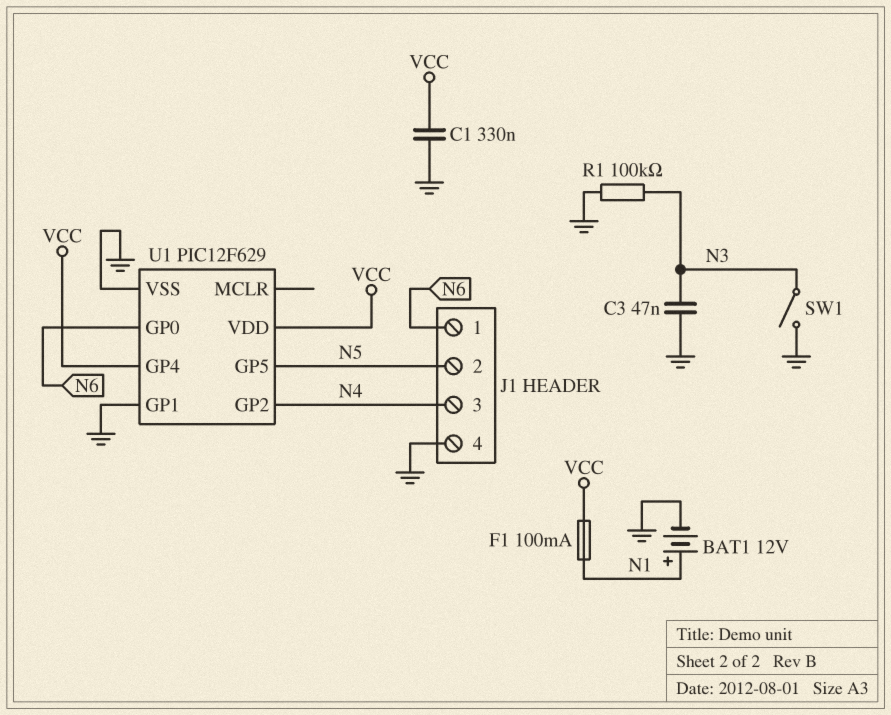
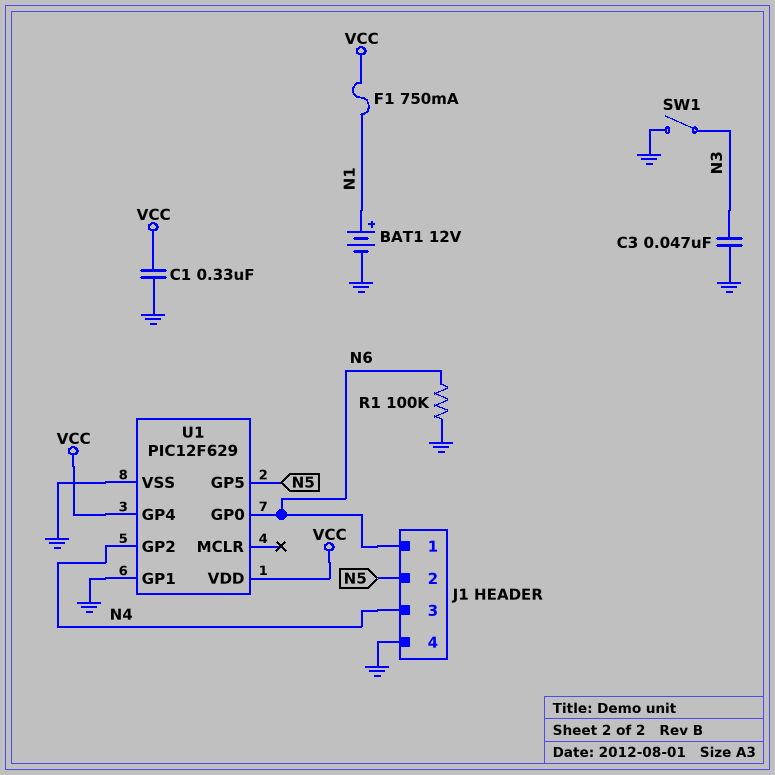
F1: 100mA (N1, VCC) -> 750mA (N1, VCC)
R1: 100k (GND, N3) -> 100k (GND, N6)

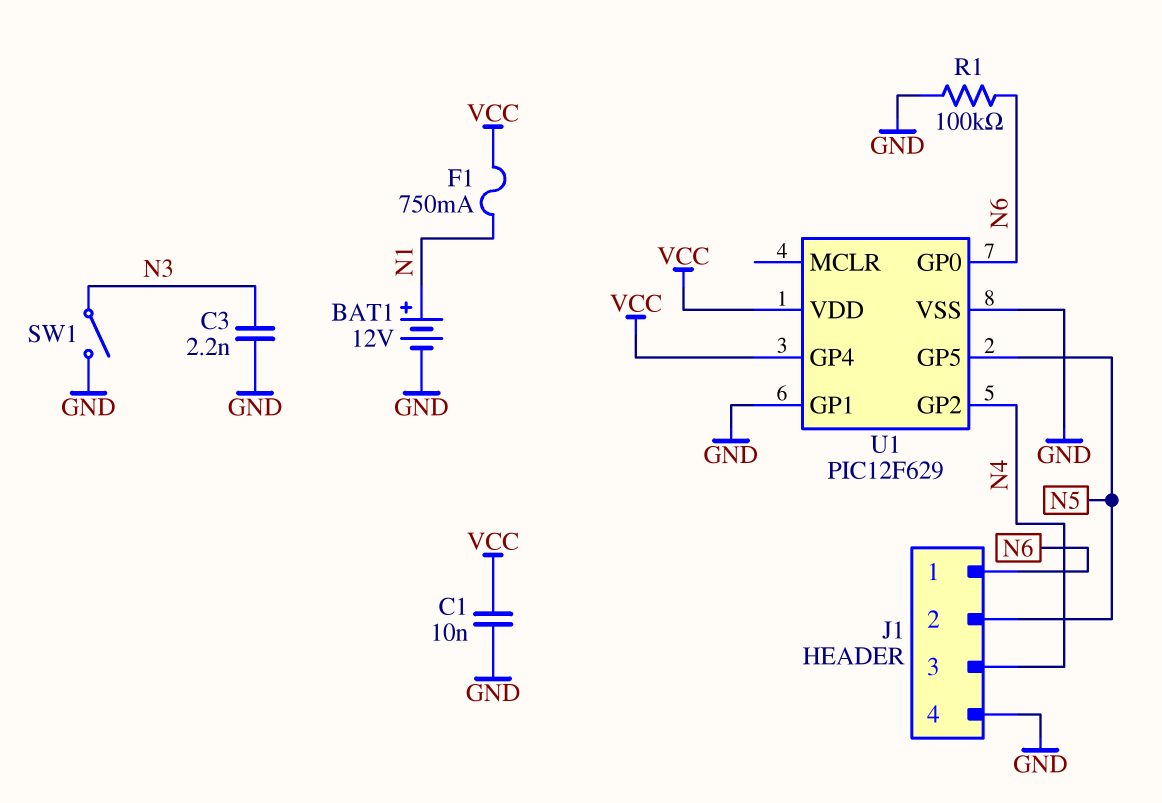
C1: 330nF (GND, VCC) -> 10nF (GND, VCC)
C3: 47nF (GND, N3) -> 2.2nF (GND, N3)

